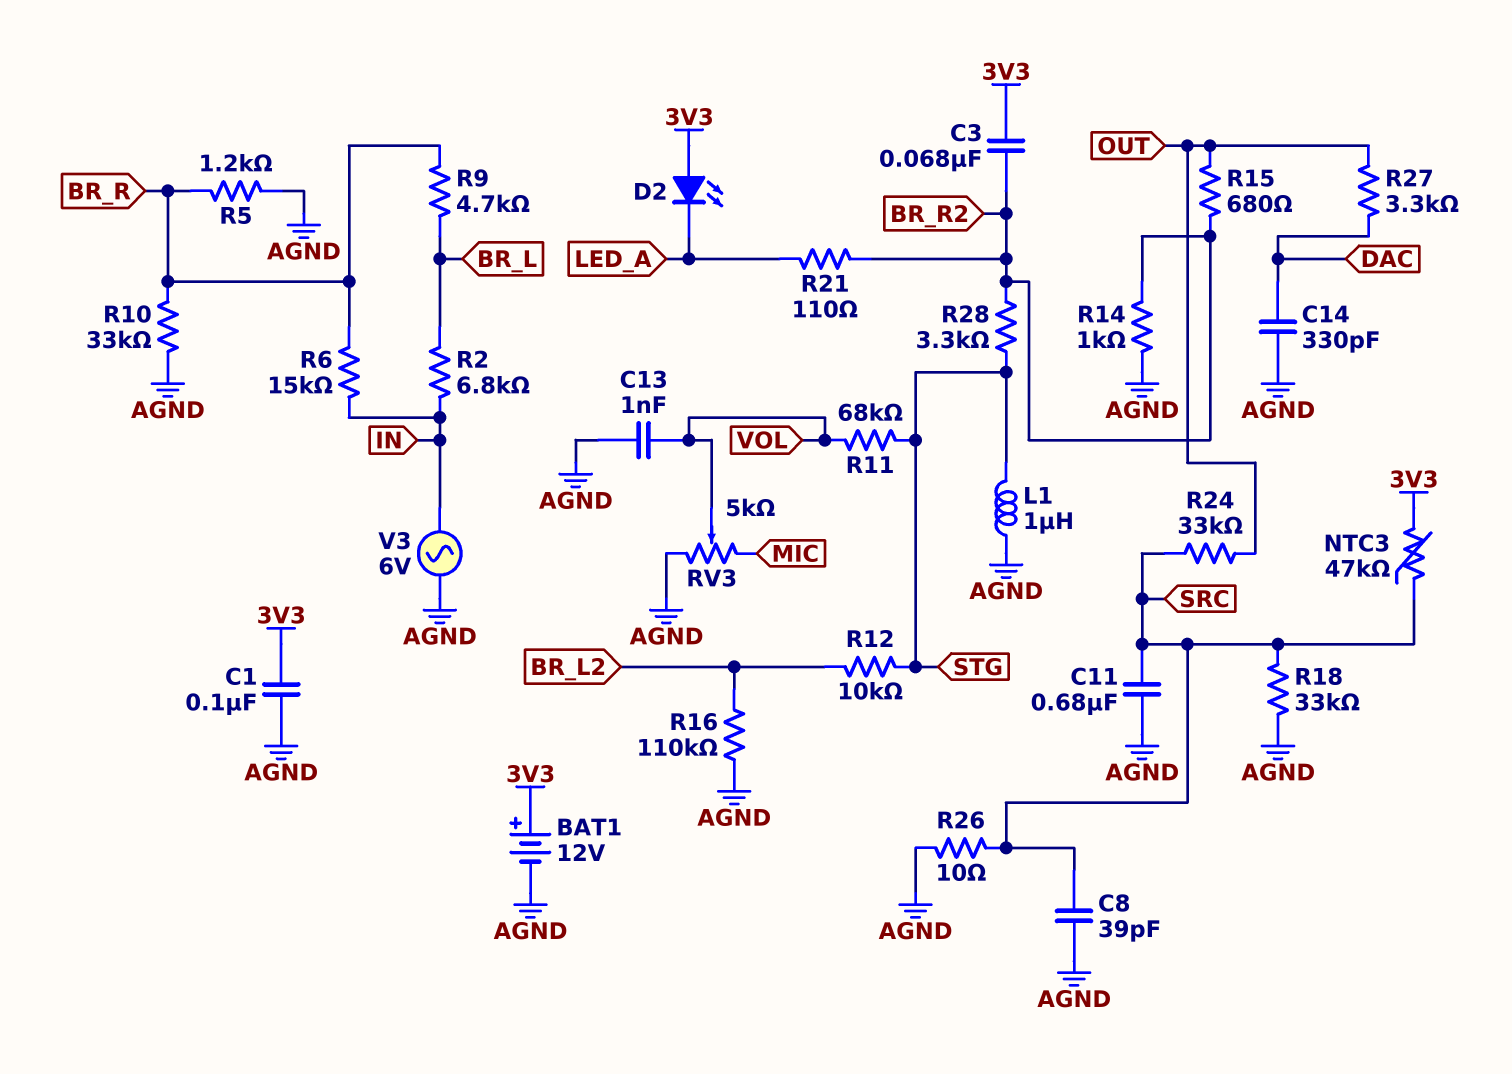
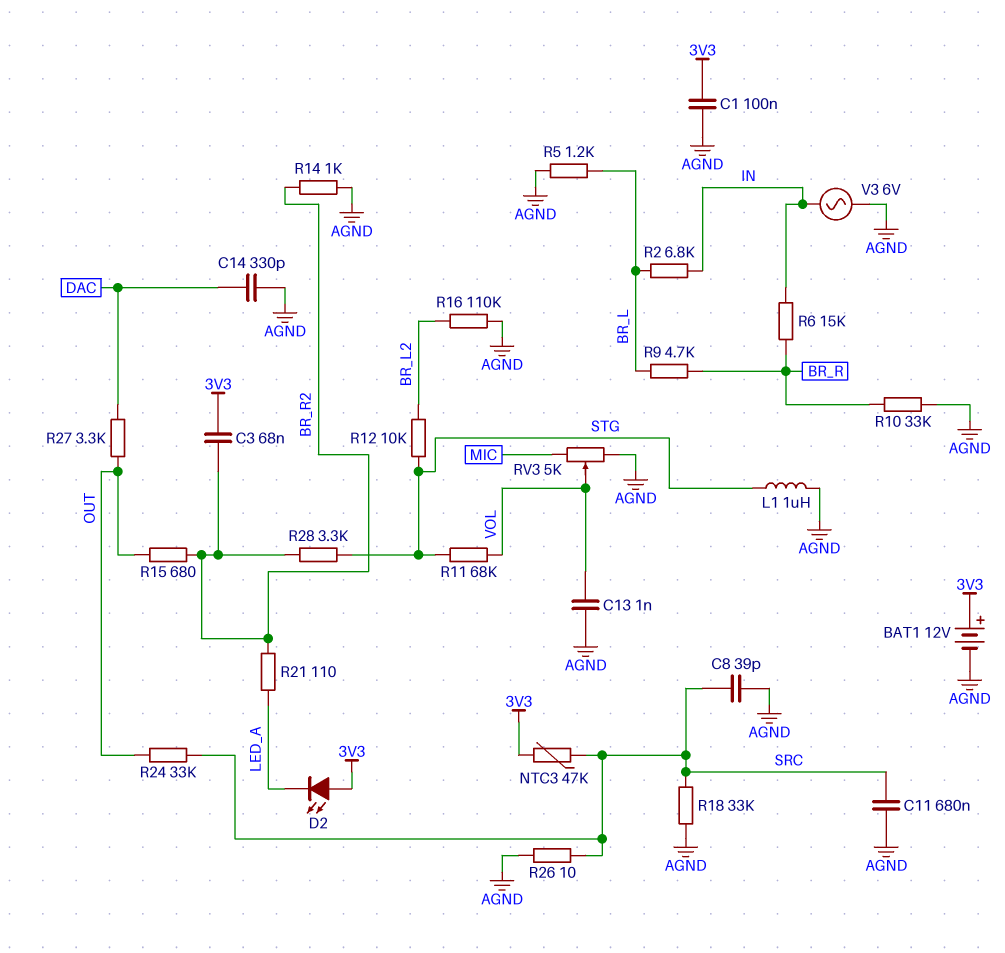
R5: 1.2k (AGND, BR_R) -> 1.2k (AGND, BR_L)

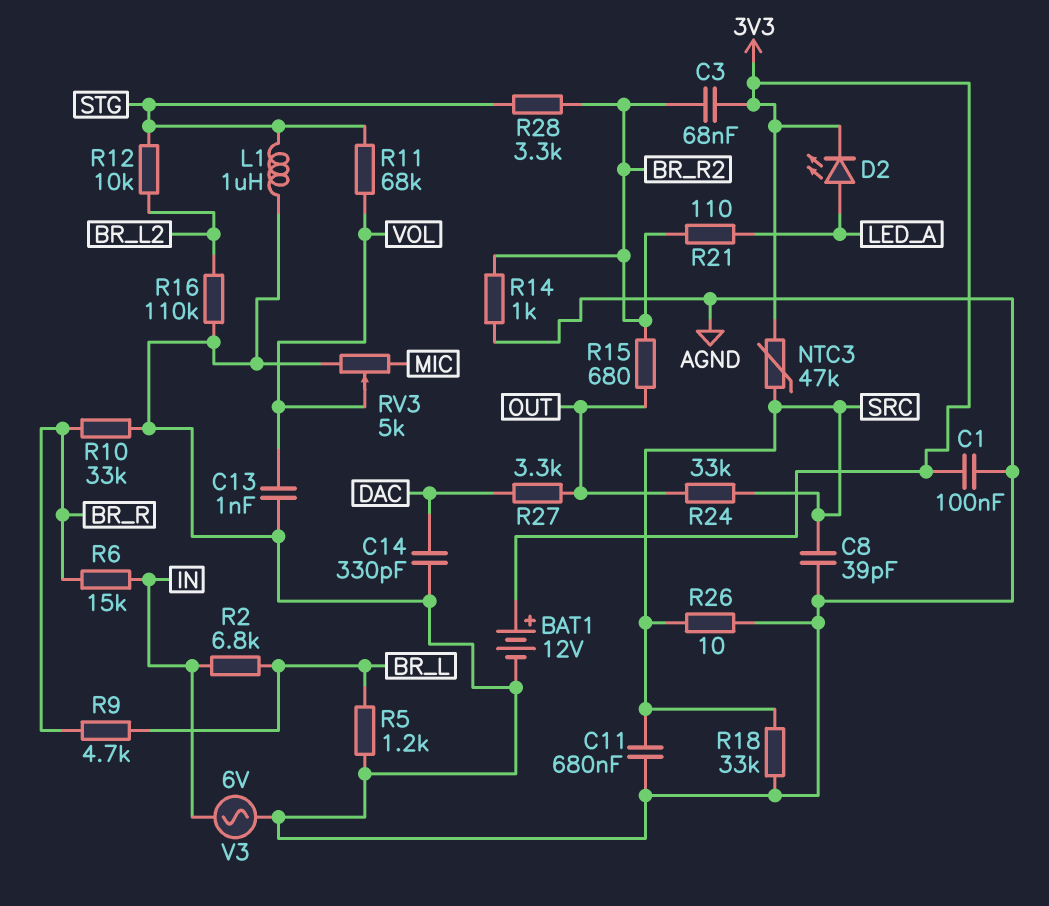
D2: LED (A 3V3, K LED_A) -> LED (A LED_A, K 3V3)

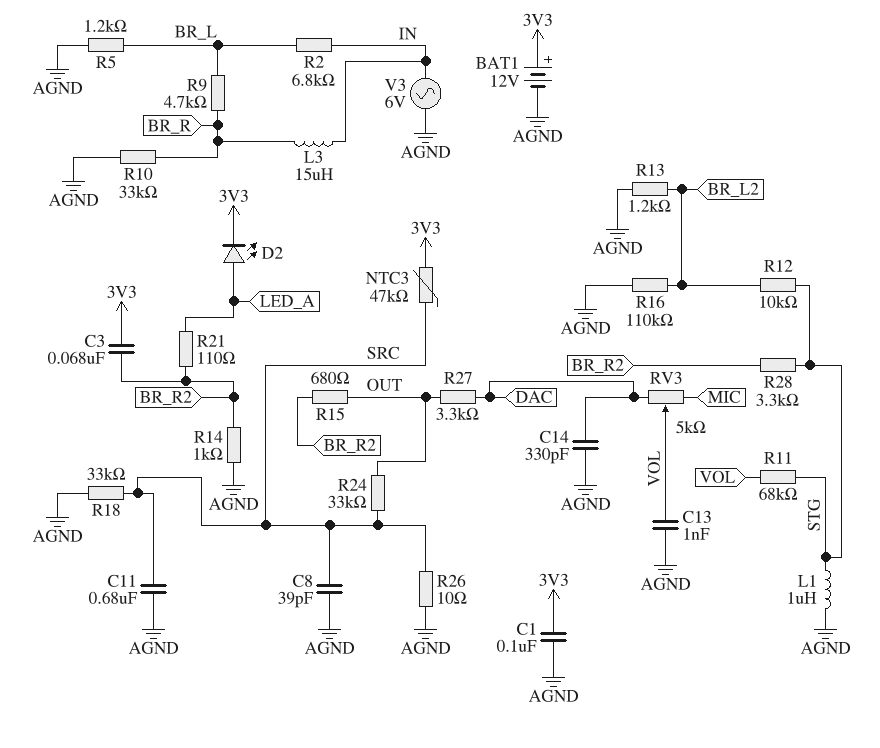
L3: none -> 15uH (BR_R, IN)
R6: 15k (BR_R, IN) -> none
R13: none -> 1.2k (AGND, BR_L2)
RV3: 5k (AGND, MIC, wiper VOL) -> 5k (DAC, MIC, wiper VOL)

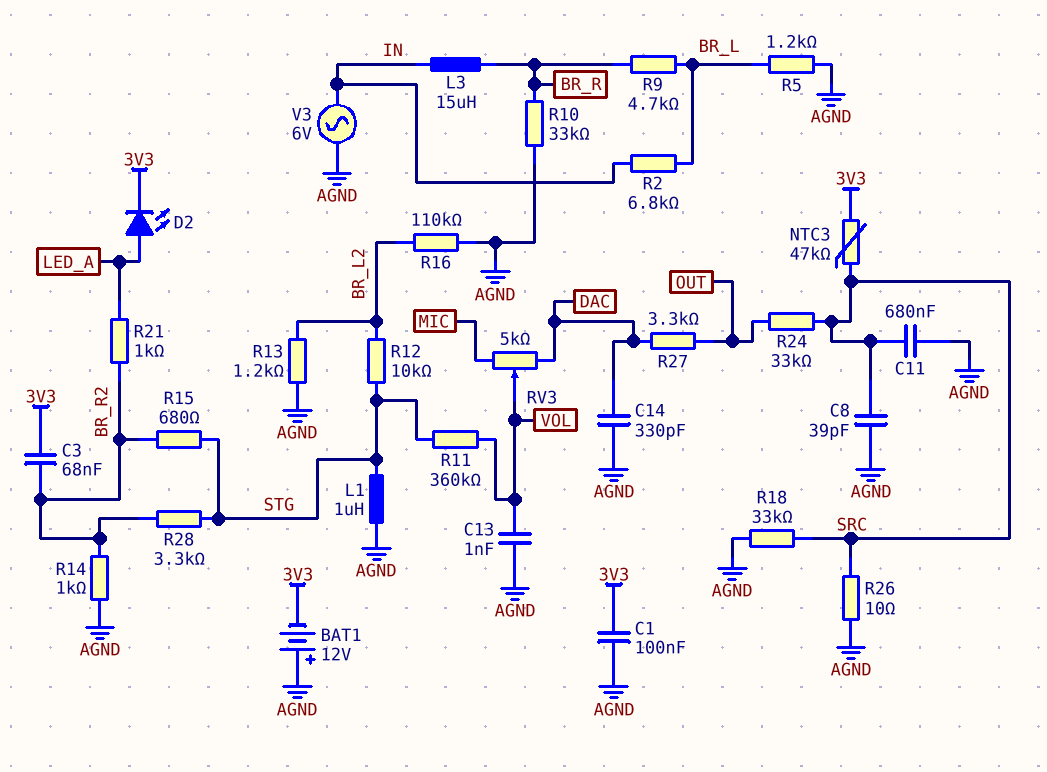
BAT1: 12V (plus 3V3, minus AGND) -> 12V (plus AGND, minus 3V3)
R11: 68k (STG, VOL) -> 360k (STG, VOL)
R15: 680 (BR_R2, OUT) -> 680 (BR_R2, STG)
R21: 110 (BR_R2, LED_A) -> 1k (BR_R2, LED_A)

